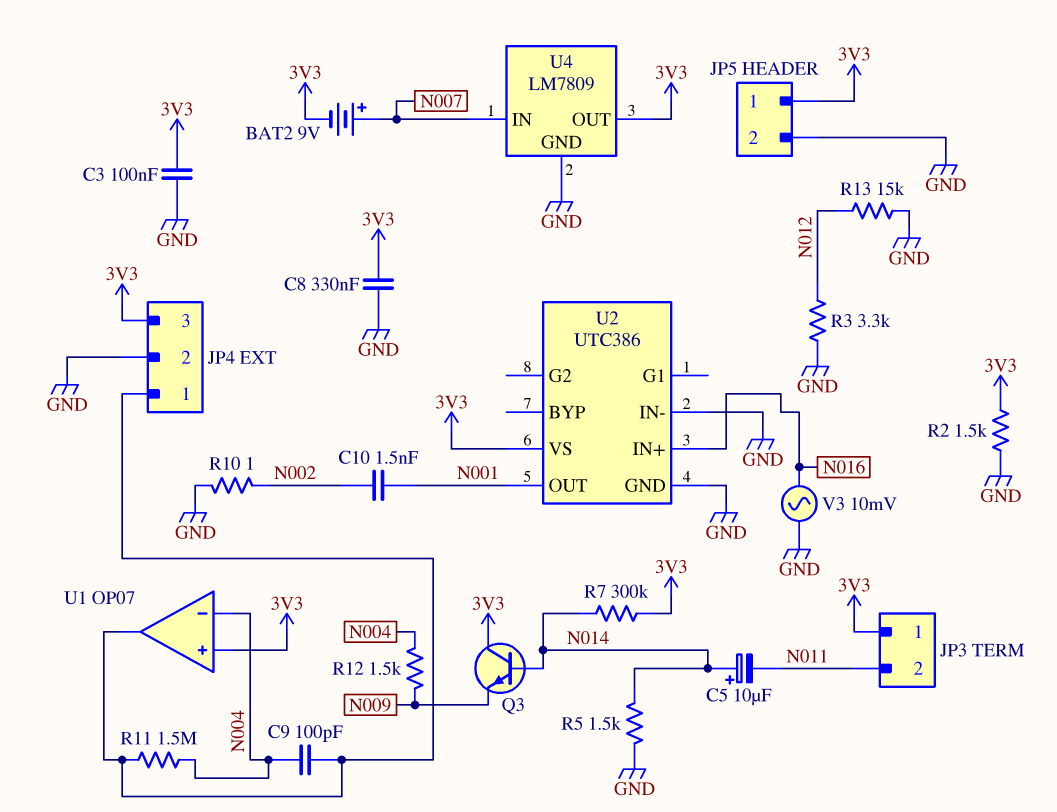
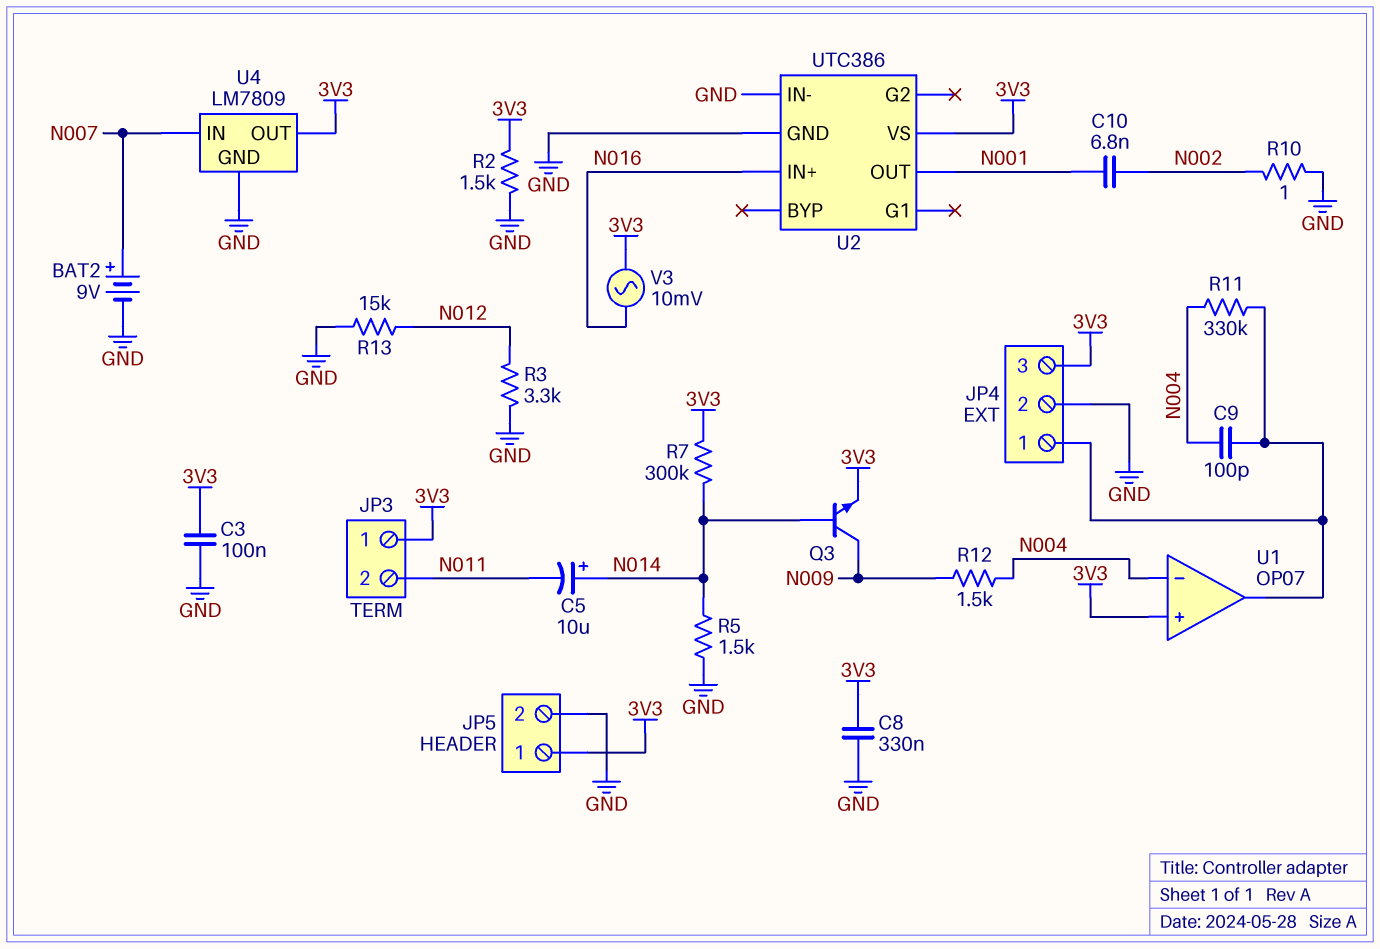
BAT2: 9V (plus N007, minus 3V3) -> 9V (plus N007, minus GND)
C10: 1.5nF (N001, N002) -> 6.8nF (N001, N002)
Q3: NPN (B N014, C 3V3, E N009) -> NPN (B N014, C N009, E 3V3)
R11: 1.5M (JP4/1, N004) -> 330k (JP4/1, N004)
V3: AC 10mV (GND, N016) -> AC 10mV (3V3, N016)

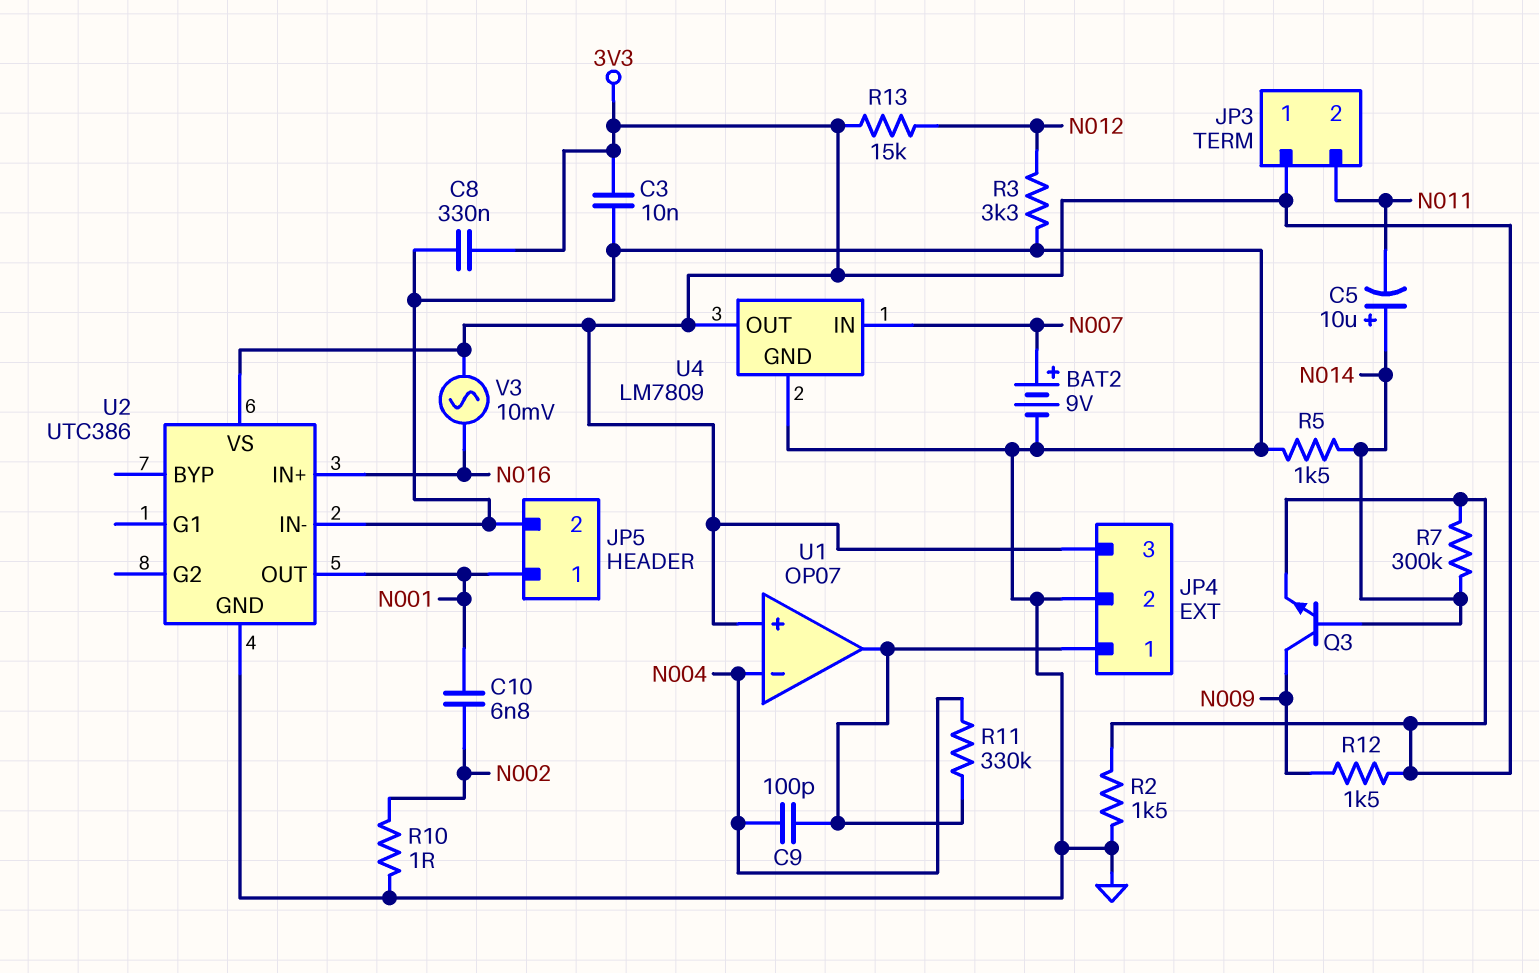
C3: 100nF (3V3, GND) -> 10nF (3V3, GND)
JP5 pin 1: 3V3 -> N001
R12: 1.5k (N004, N009) -> 1.5k (3V3, N009)
R13: 15k (GND, N012) -> 15k (3V3, N012)

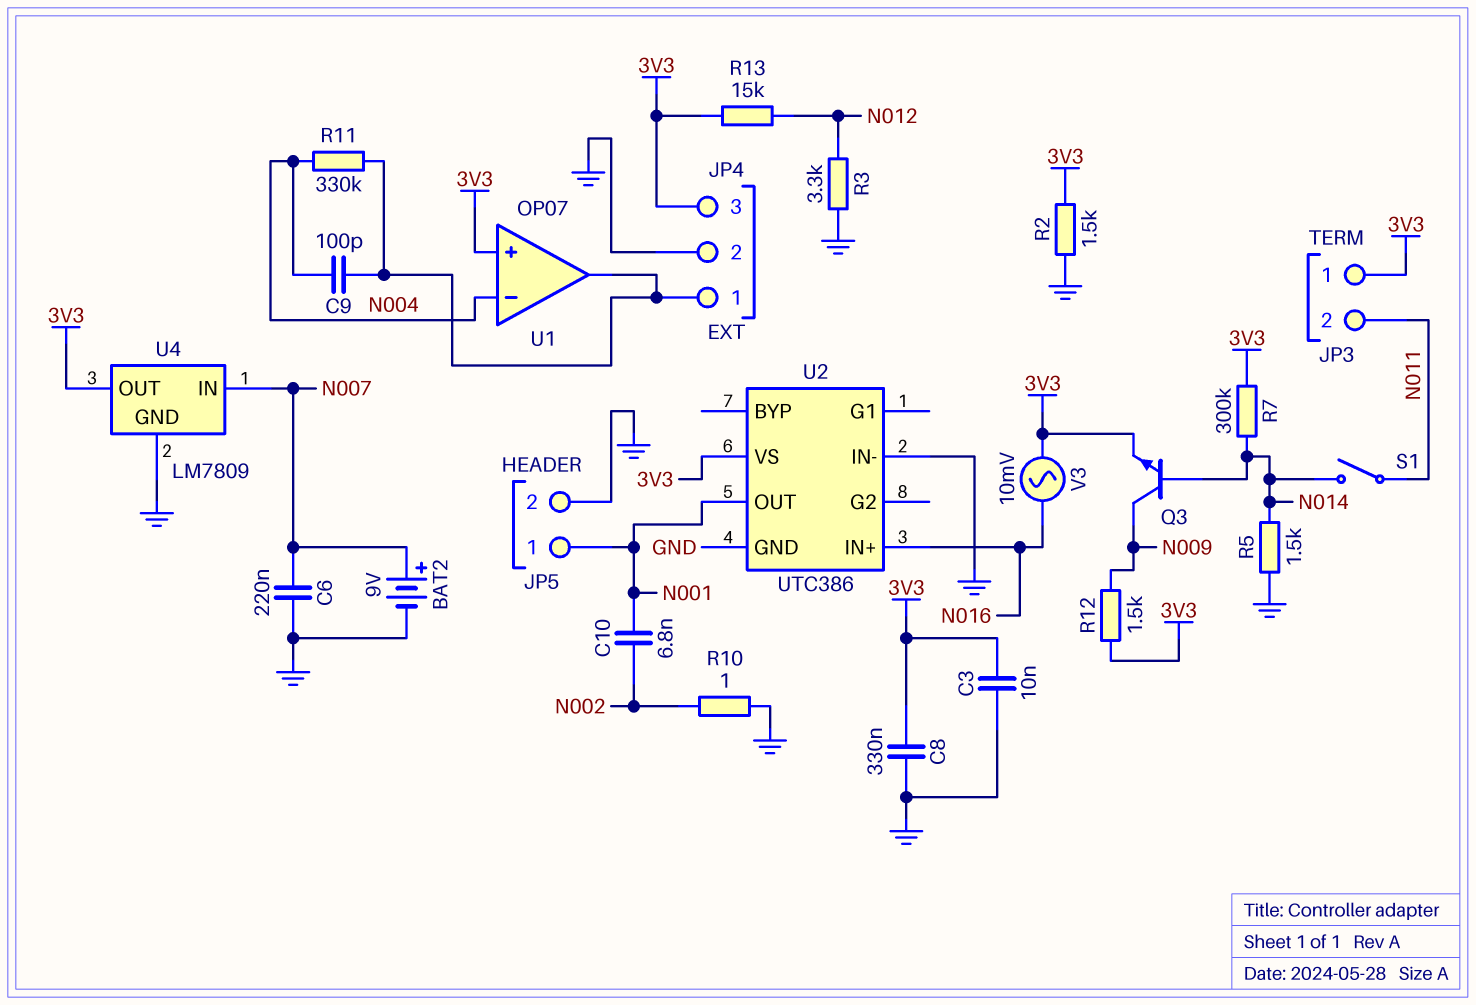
C5: 10uF (plus N014, minus N011) -> none
C6: none -> 220nF (GND, N007)
S1: none -> switch (N011, N014)

